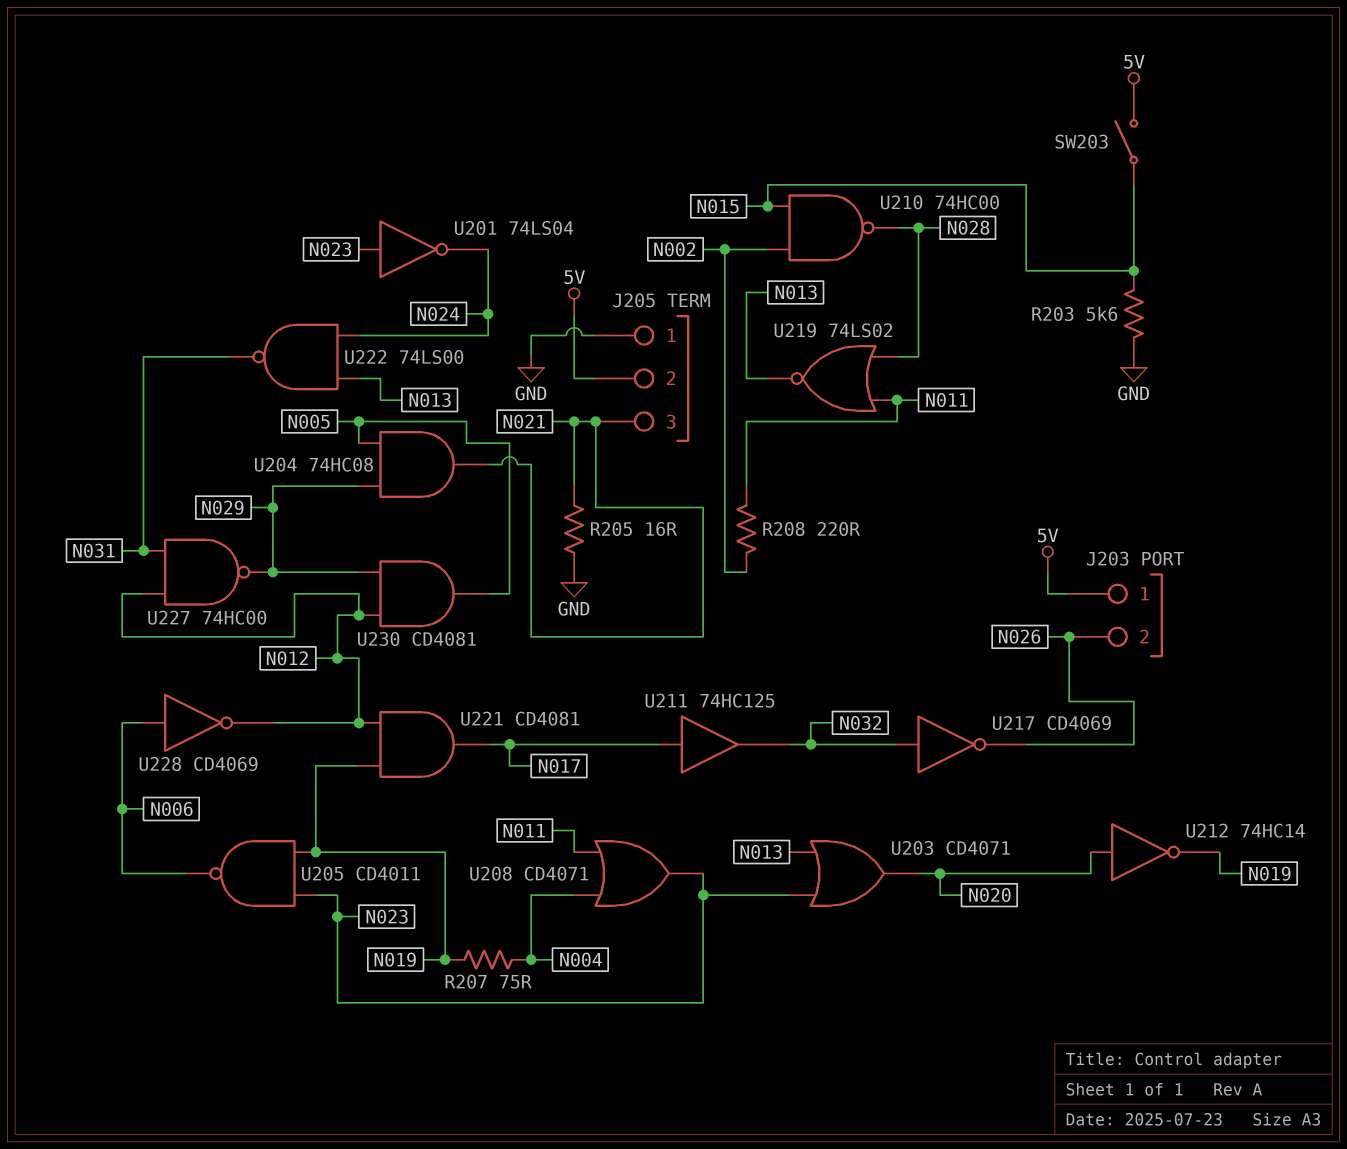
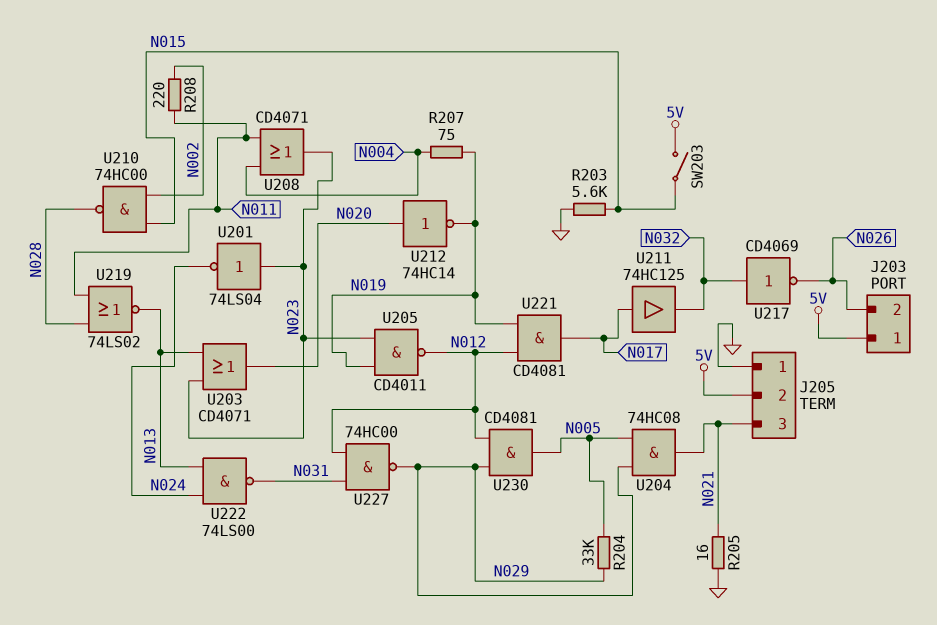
R204: none -> 33k (N005, N029)
U205: NAND CD4011 (in N019, in N023, out N006) -> NAND CD4011 (in N019, in N023, out N012)
U228: NOT CD4069 (in N006, out N012) -> none

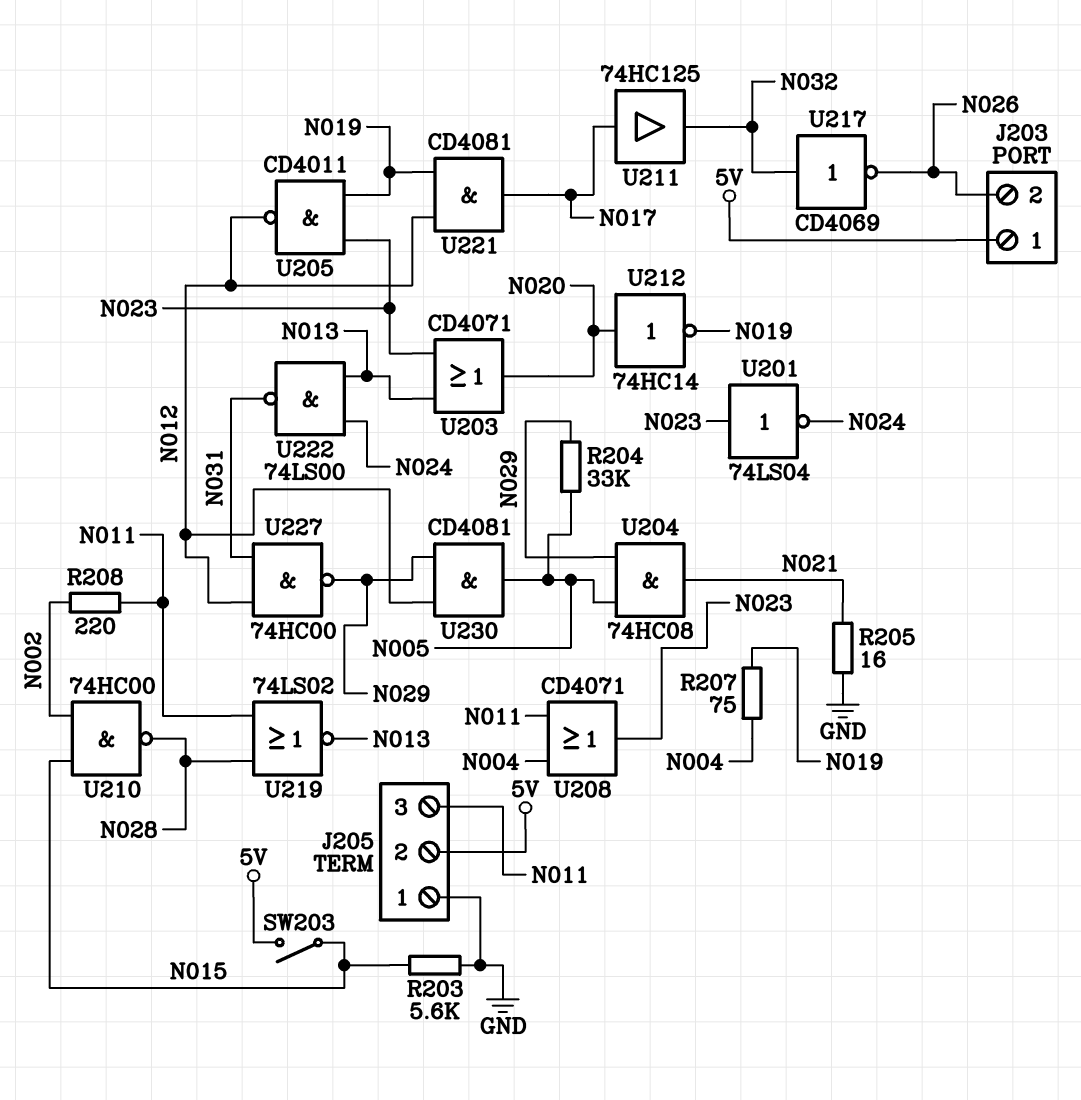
J205 pin 3: N021 -> N011

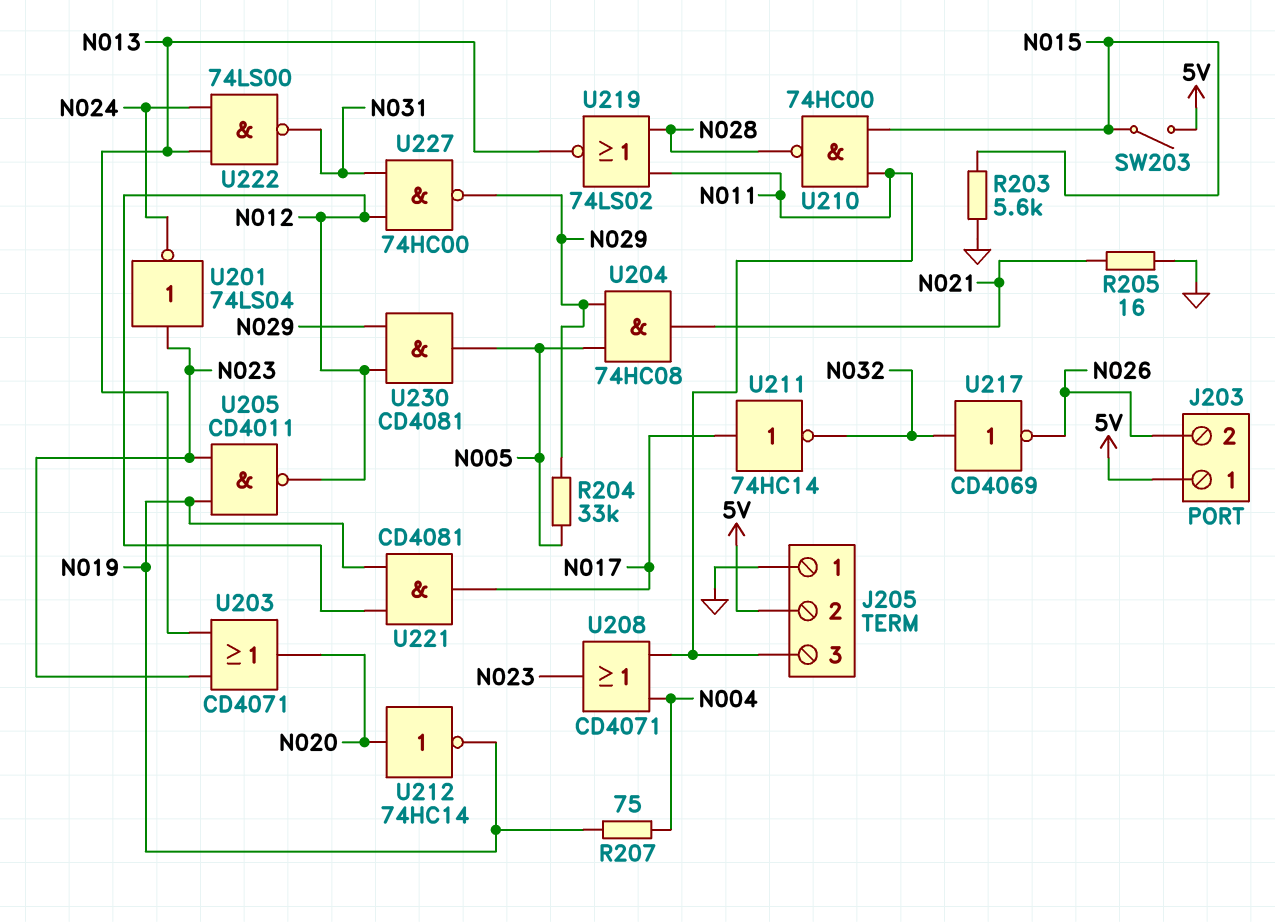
R208: 220 (N002, N011) -> none
U210: NAND 74HC00 (in N002, in N015, out N028) -> NAND 74HC00 (in N011, in N015, out N028)
U211: buffer 74HC125 (in N017, out N032) -> NOT 74HC14 (in N017, out N032)

